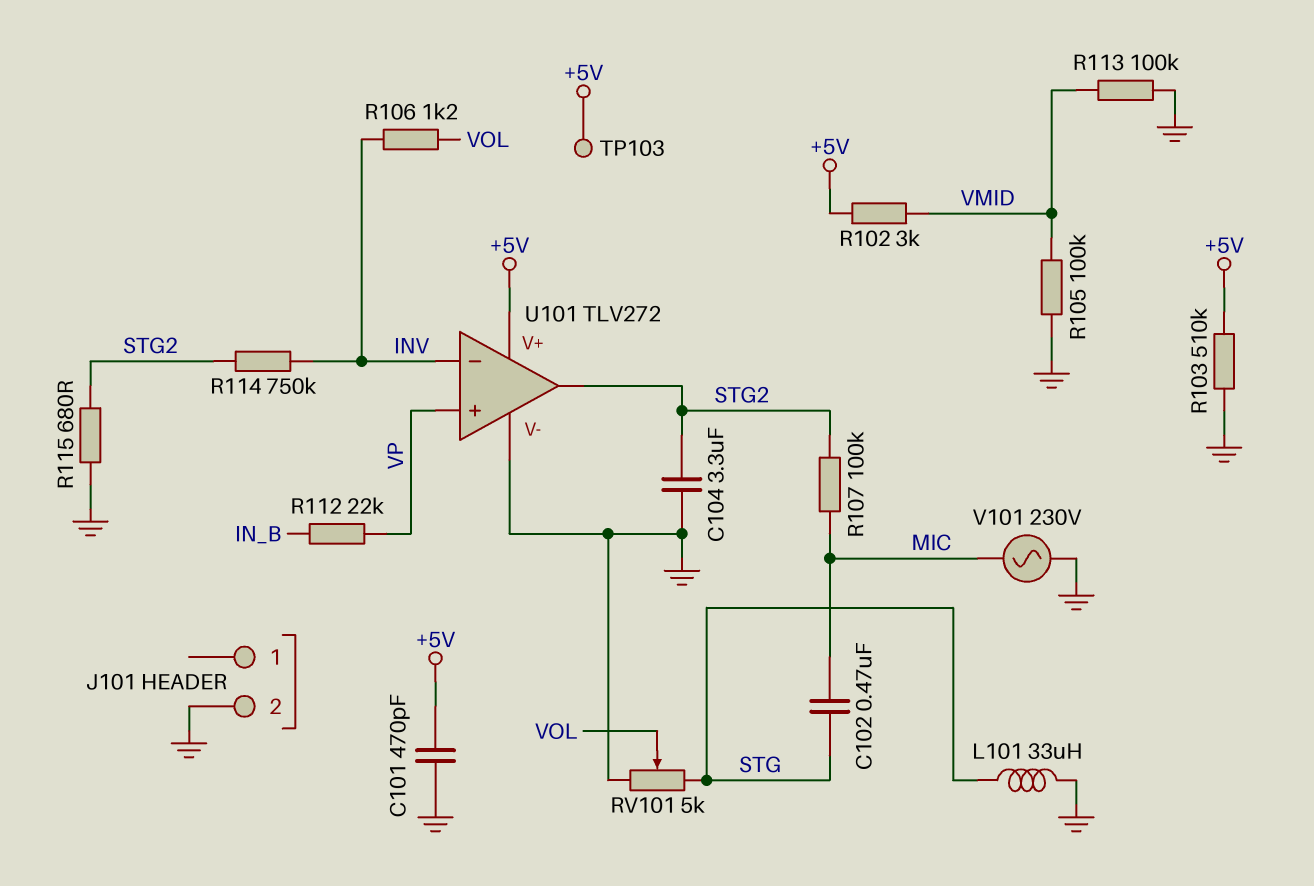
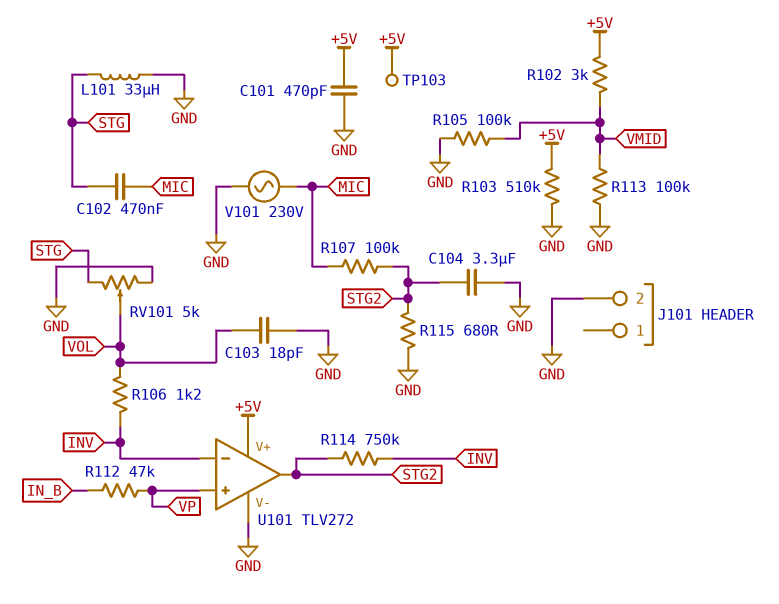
C103: none -> 18pF (GND, VOL)
R112: 22k (IN_B, VP) -> 47k (IN_B, VP)

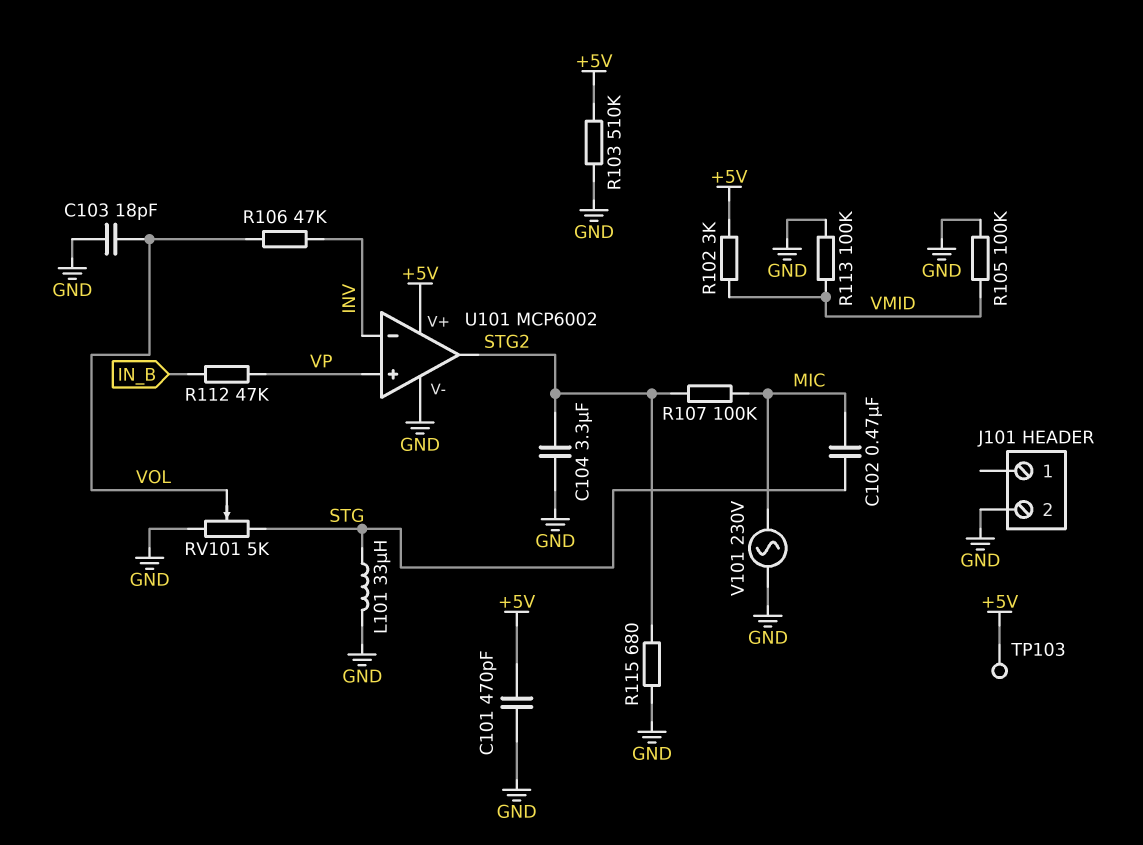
R106: 1.2k (INV, VOL) -> 47k (INV, VOL)
R114: 750k (INV, STG2) -> none
U101: TLV272 -> MCP6002

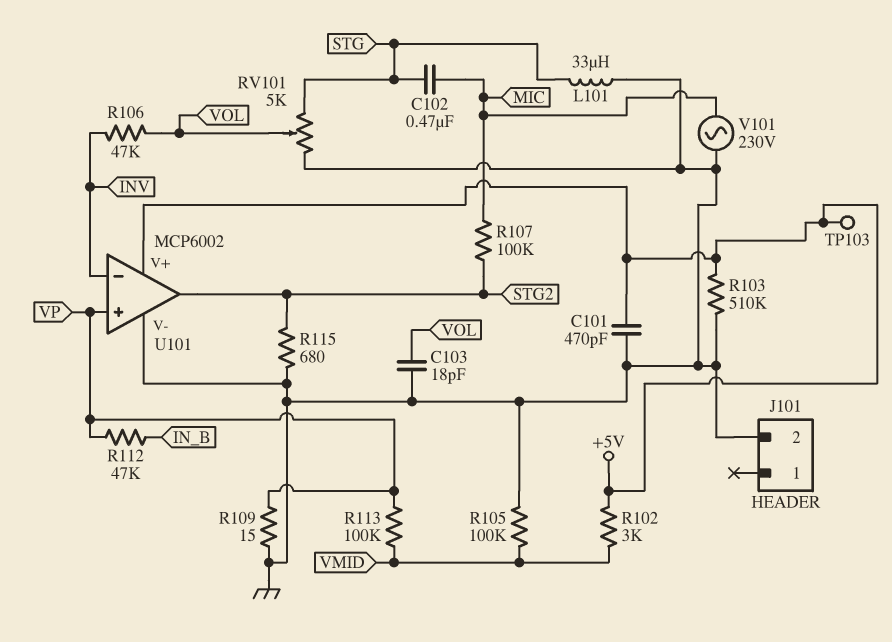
C104: 3.3uF (GND, STG2) -> none
R109: none -> 15 (GND, VP)
R113: 100k (GND, VMID) -> 100k (VMID, VP)

